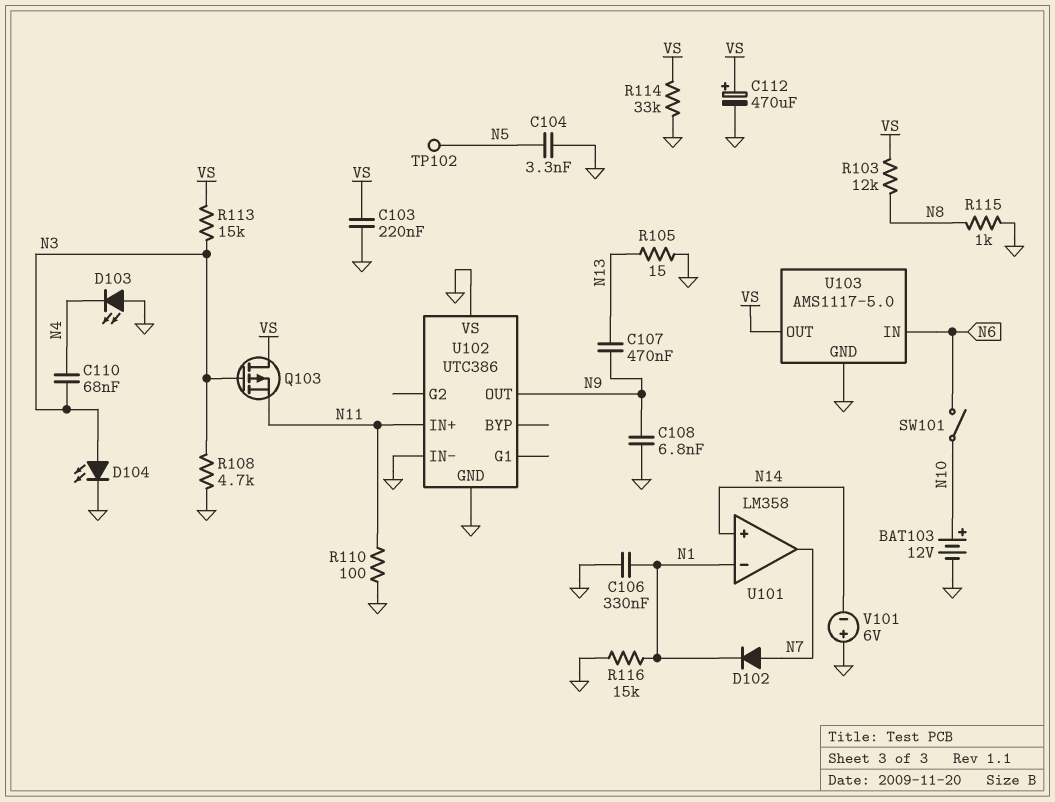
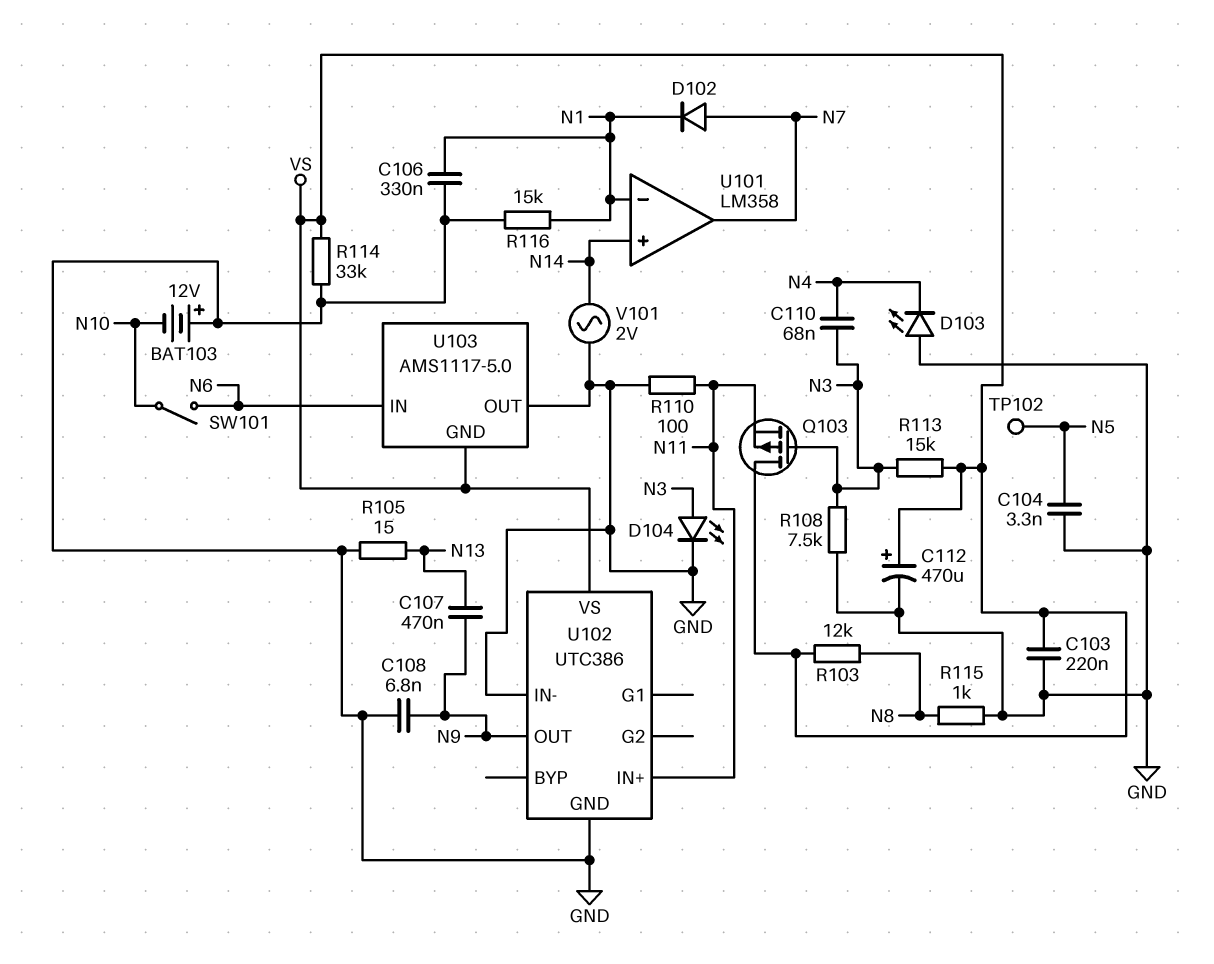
BAT103: 12V (plus N10, minus GND) -> 12V (plus GND, minus N10)
R108: 4.7k (GND, N3) -> 7.5k (GND, N3)
U102 pin VS: GND -> VS
U103 pin GND: GND -> VS
U103 pin OUT: VS -> GND
V101: 6V (plus GND, minus N14) -> AC 2V (GND, N14)

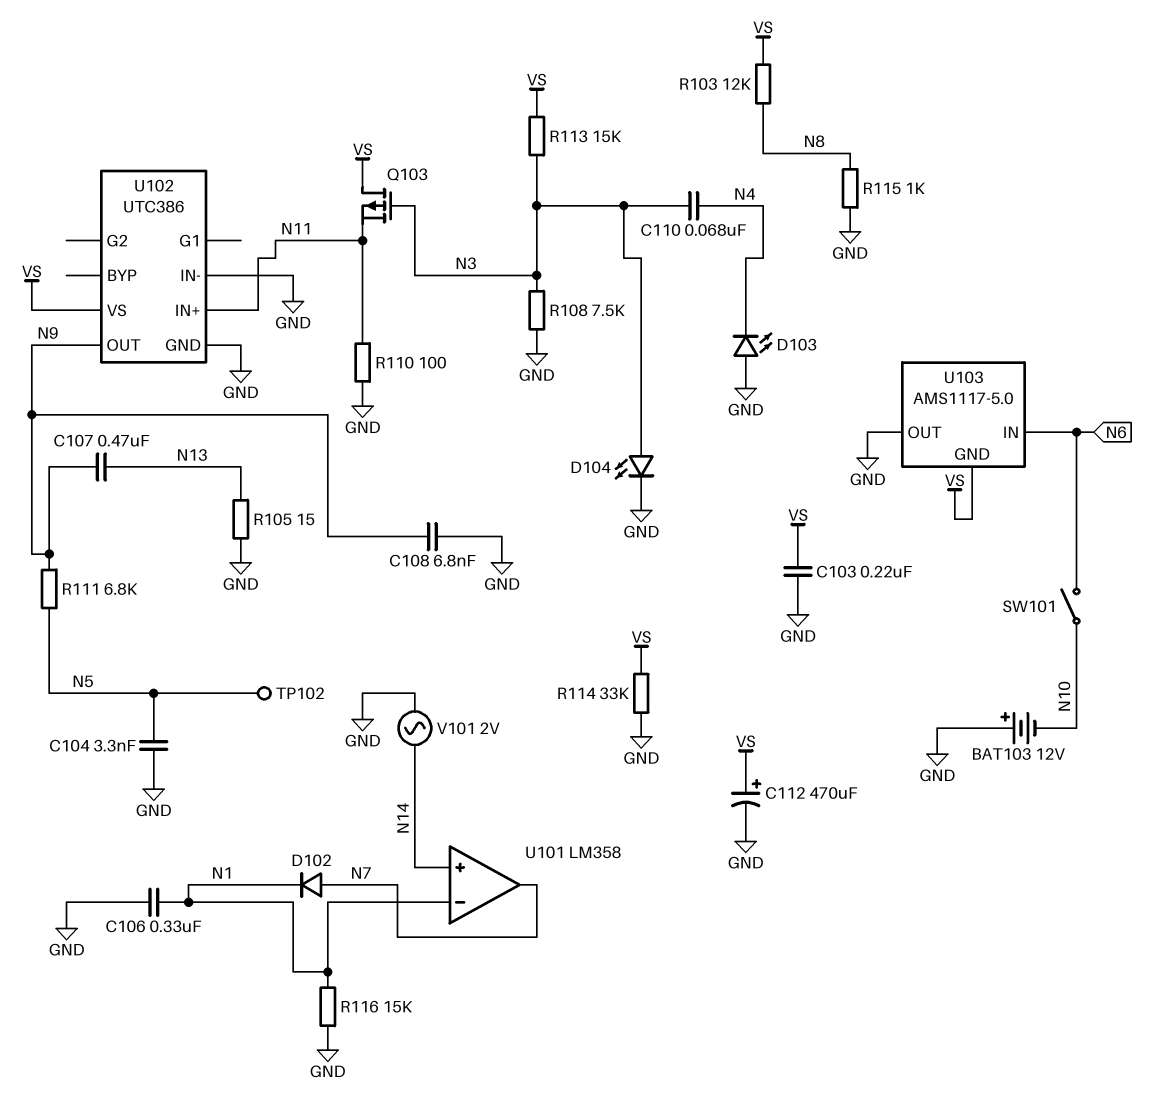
R111: none -> 6.8k (N5, N9)

